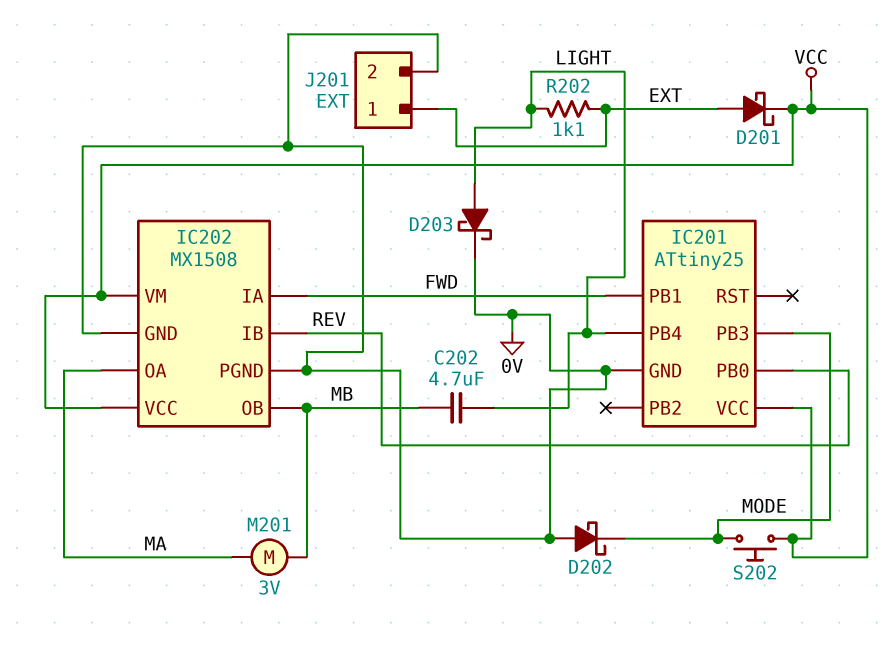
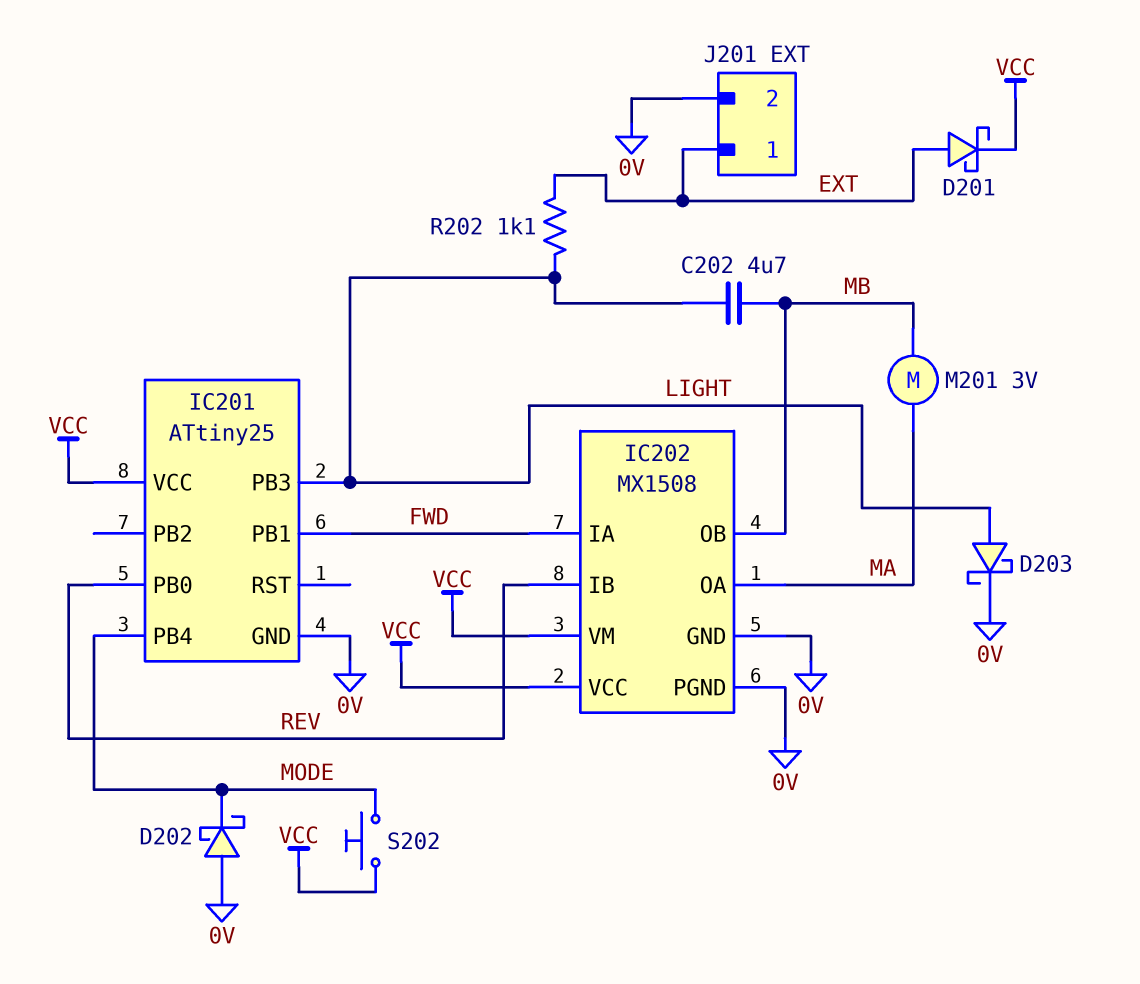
IC201 pin PB3: MODE -> LIGHT
IC201 pin PB4: LIGHT -> MODE

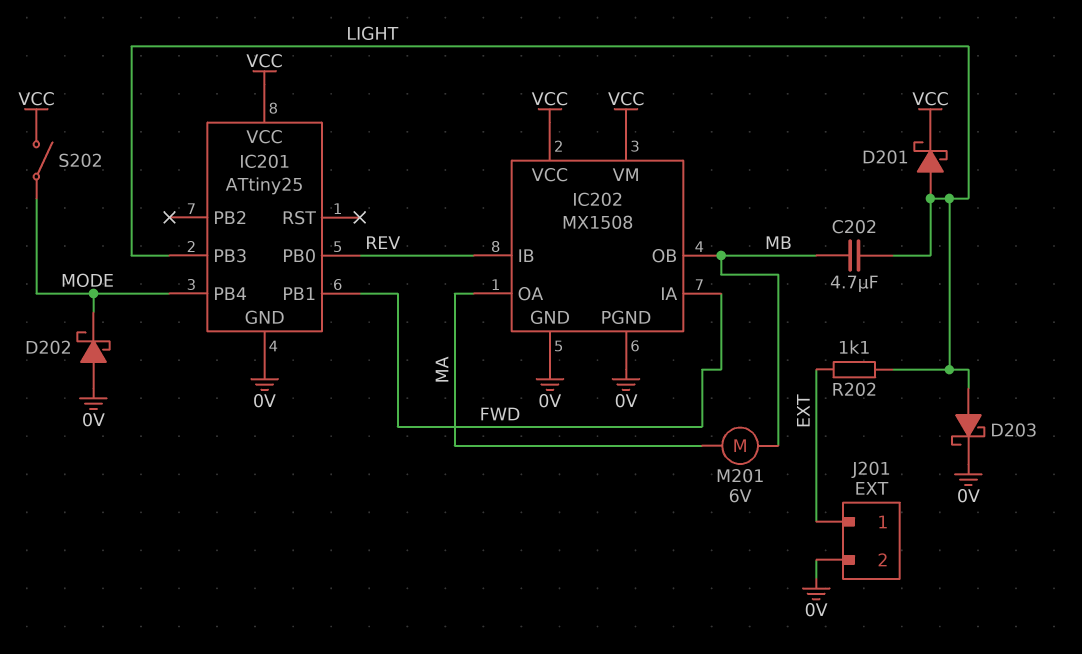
D201: schottky (A EXT, K VCC) -> schottky (A LIGHT, K VCC)
M201: motor 3V (MA, MB) -> motor 6V (MA, MB)
S202: button (MODE, VCC) -> switch (MODE, VCC)

